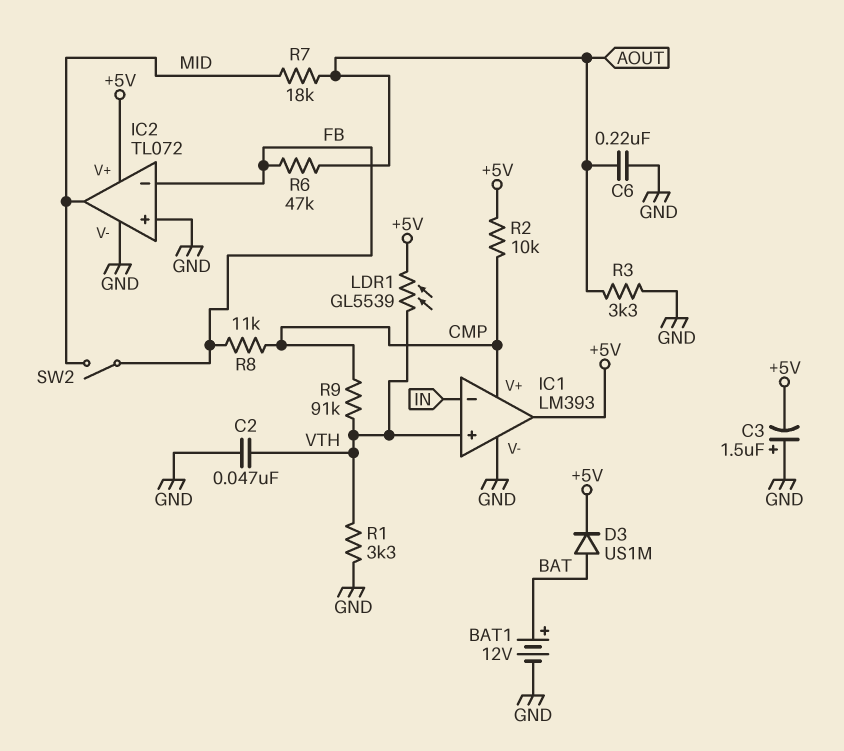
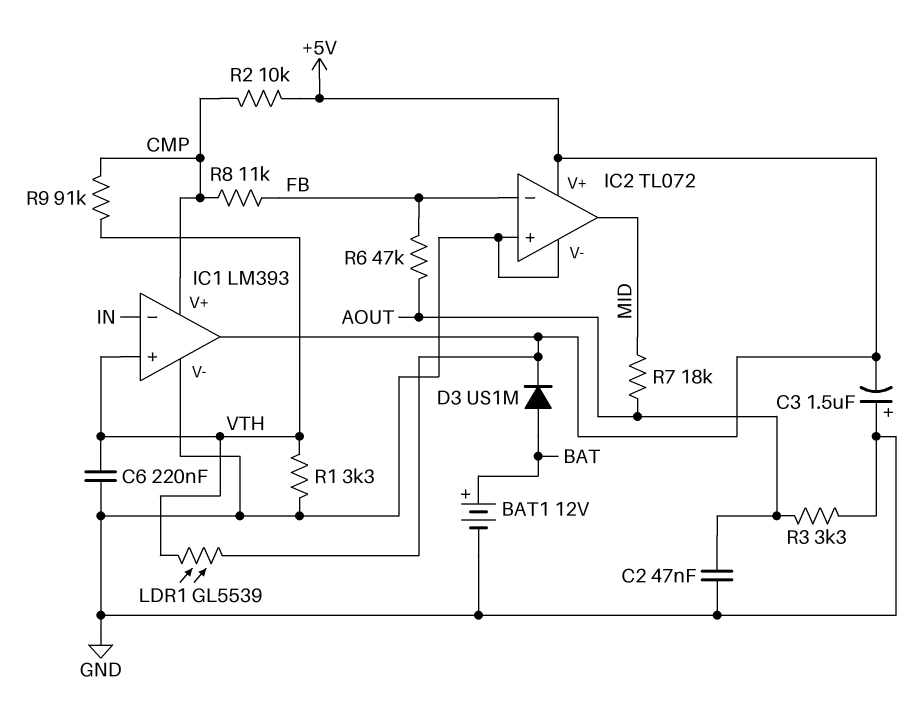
C2: 47nF (GND, VTH) -> 47nF (AOUT, GND)
C6: 220nF (AOUT, GND) -> 220nF (GND, VTH)
SW2: switch (FB, MID) -> none

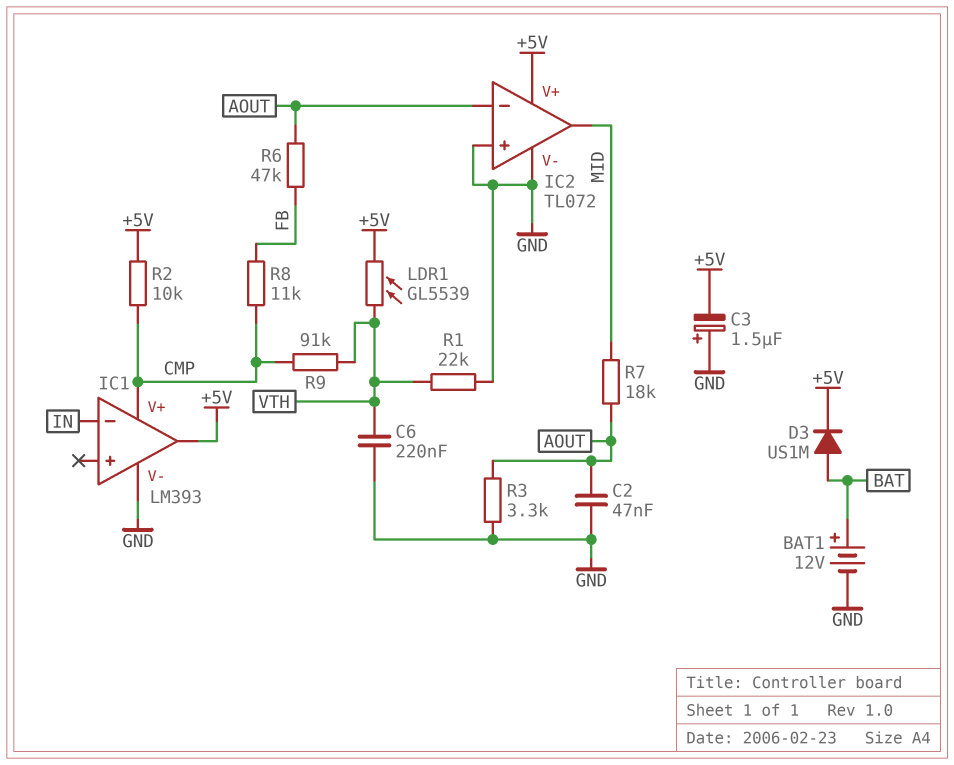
IC1 pin in+: VTH -> none
IC2 pin in-: FB -> AOUT
R1: 3.3k (GND, VTH) -> 22k (GND, VTH)

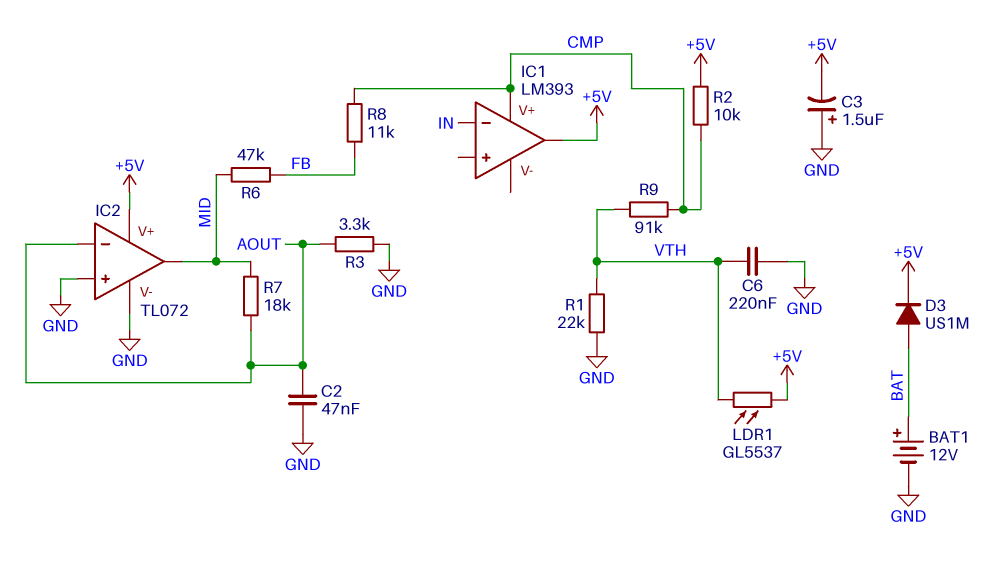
IC1 pin V-: GND -> none
LDR1: GL5539 (+5V, VTH) -> GL5537 (+5V, VTH)
R6: 47k (AOUT, FB) -> 47k (FB, MID)

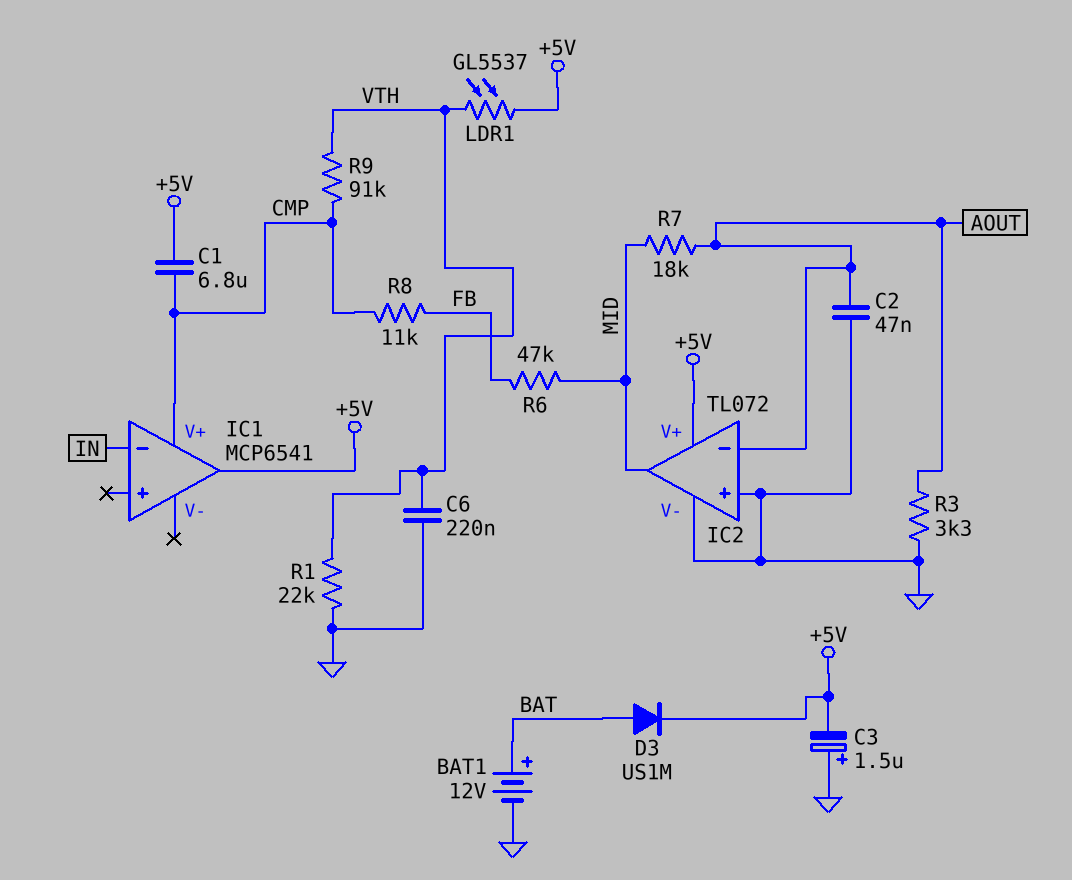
C1: none -> 6.8uF (+5V, CMP)
IC1: LM393 -> MCP6541
R2: 10k (+5V, CMP) -> none

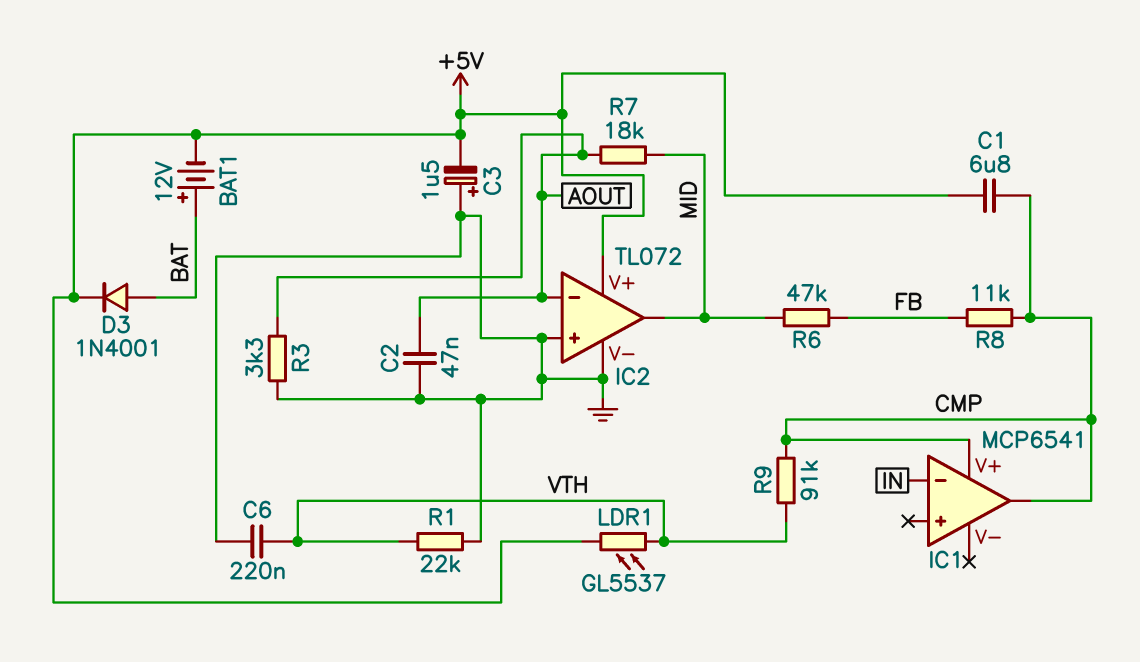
BAT1: 12V (plus BAT, minus GND) -> 12V (plus BAT, minus +5V)
D3: diode US1M (A BAT, K +5V) -> diode 1N4001 (A BAT, K +5V)
IC1 pin out: +5V -> CMP

